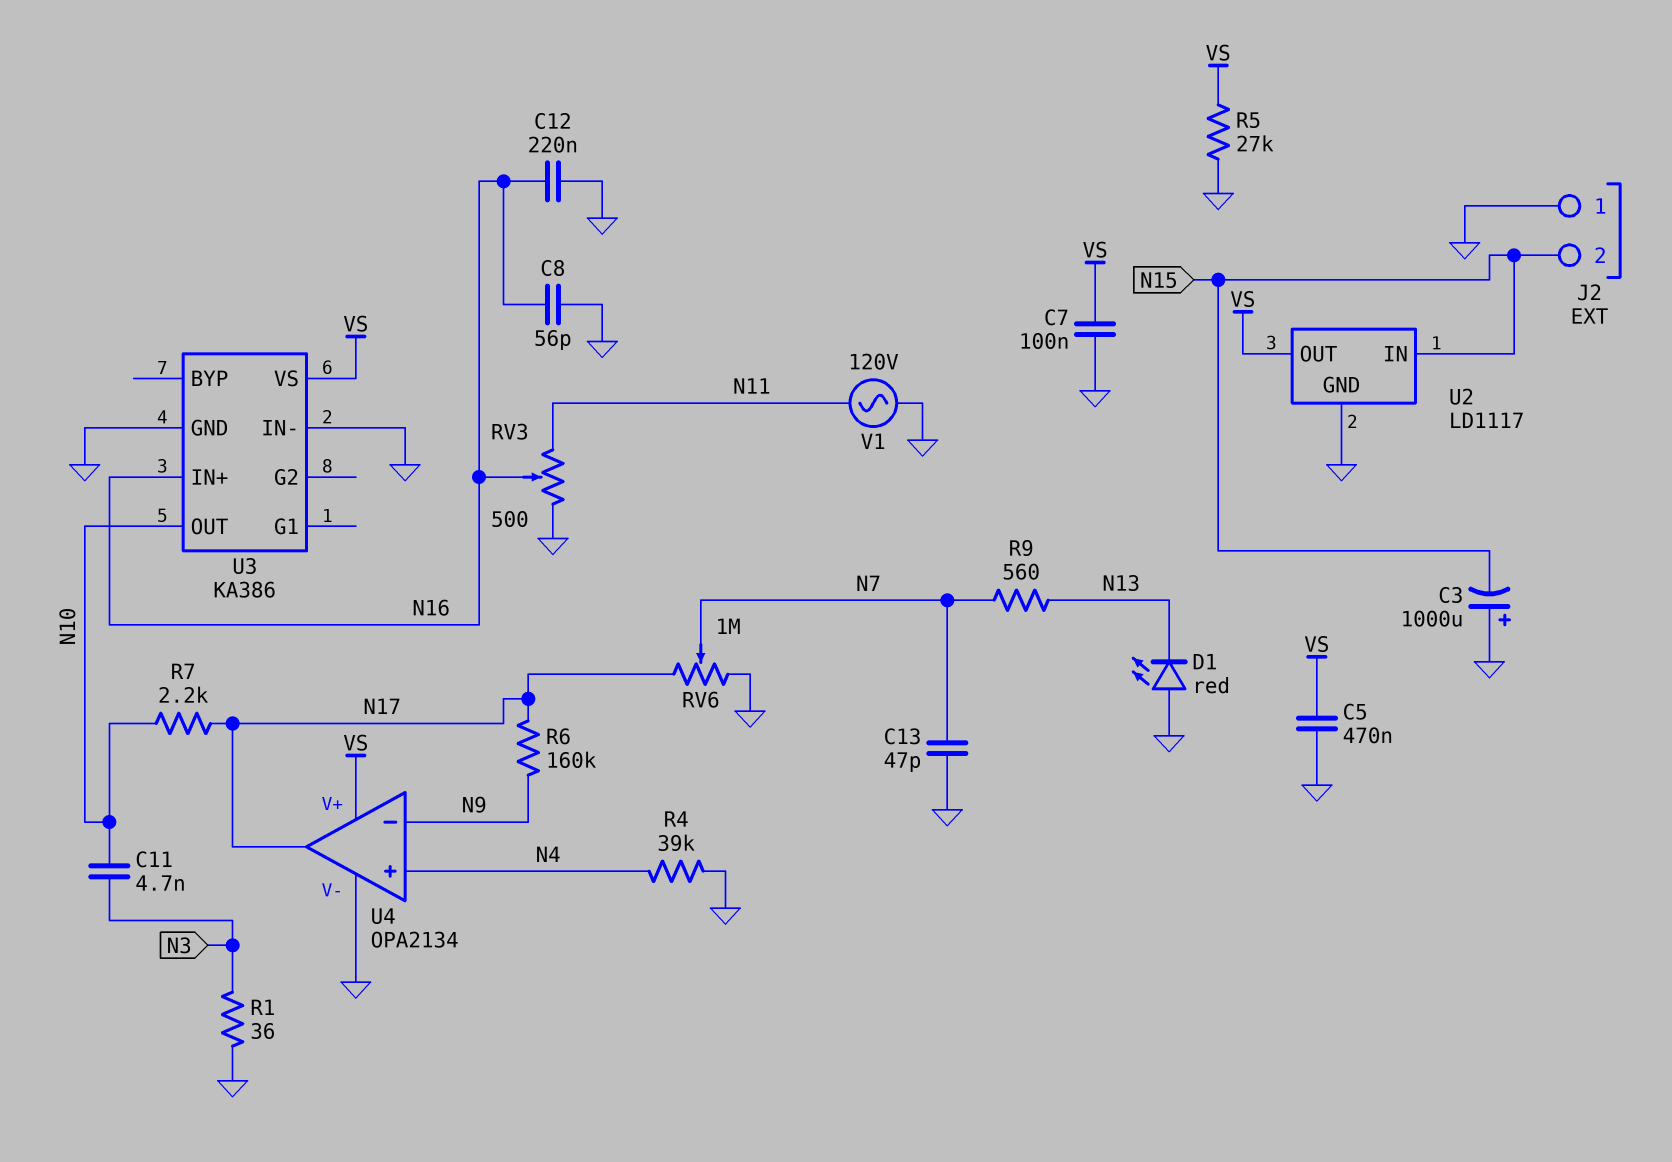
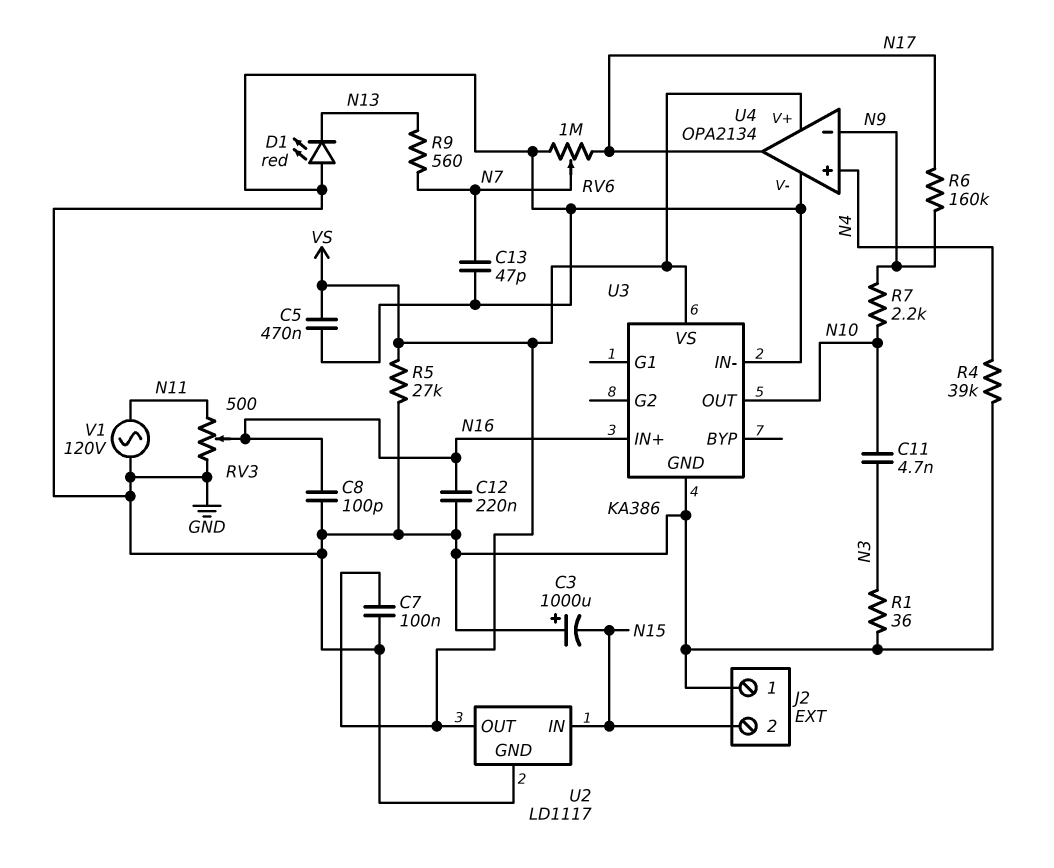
C8: 56pF (GND, N16) -> 100pF (GND, N16)
R7: 2.2k (N10, N17) -> 2.2k (N9, N10)

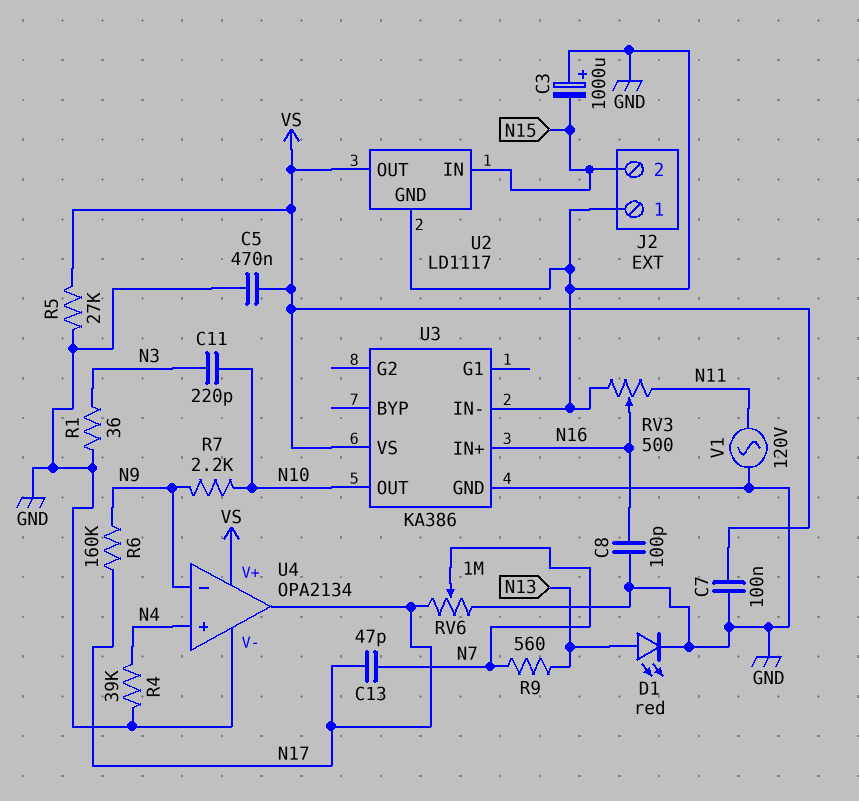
C11: 4.7nF (N3, N10) -> 220pF (N3, N10)
C12: 220nF (GND, N16) -> none
C13: 47pF (GND, N7) -> 47pF (N7, N17)
D1: LED red (A GND, K N13) -> LED red (A N13, K GND)

